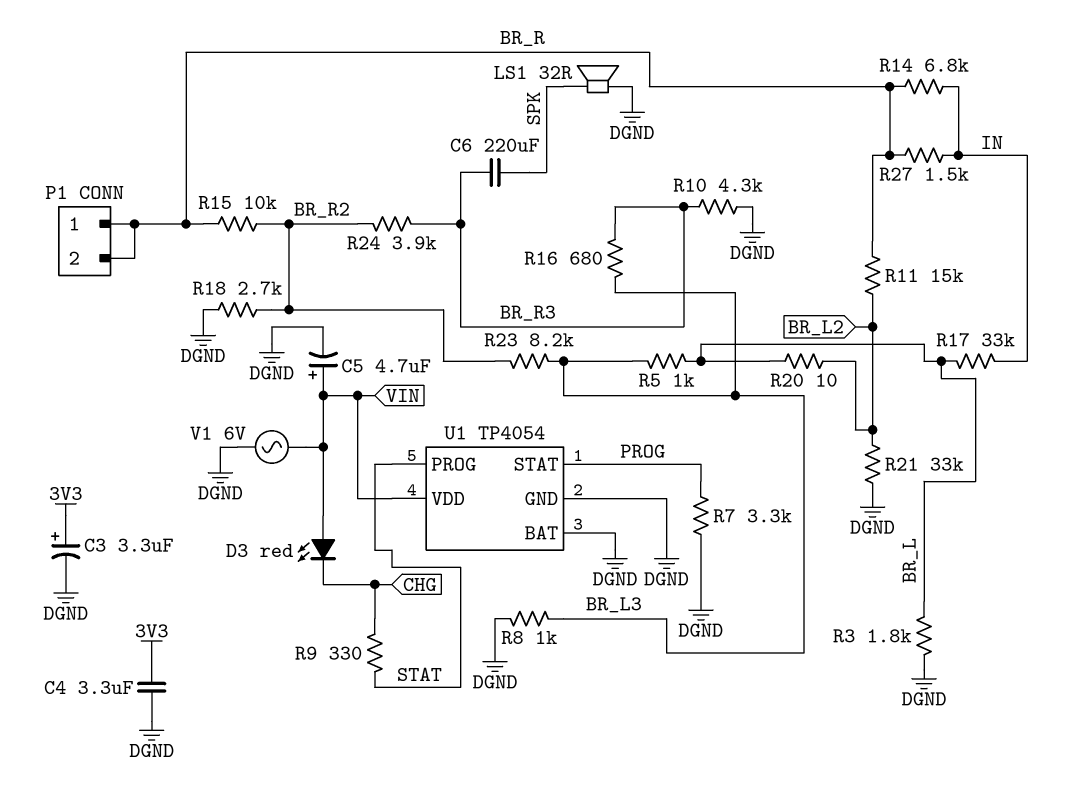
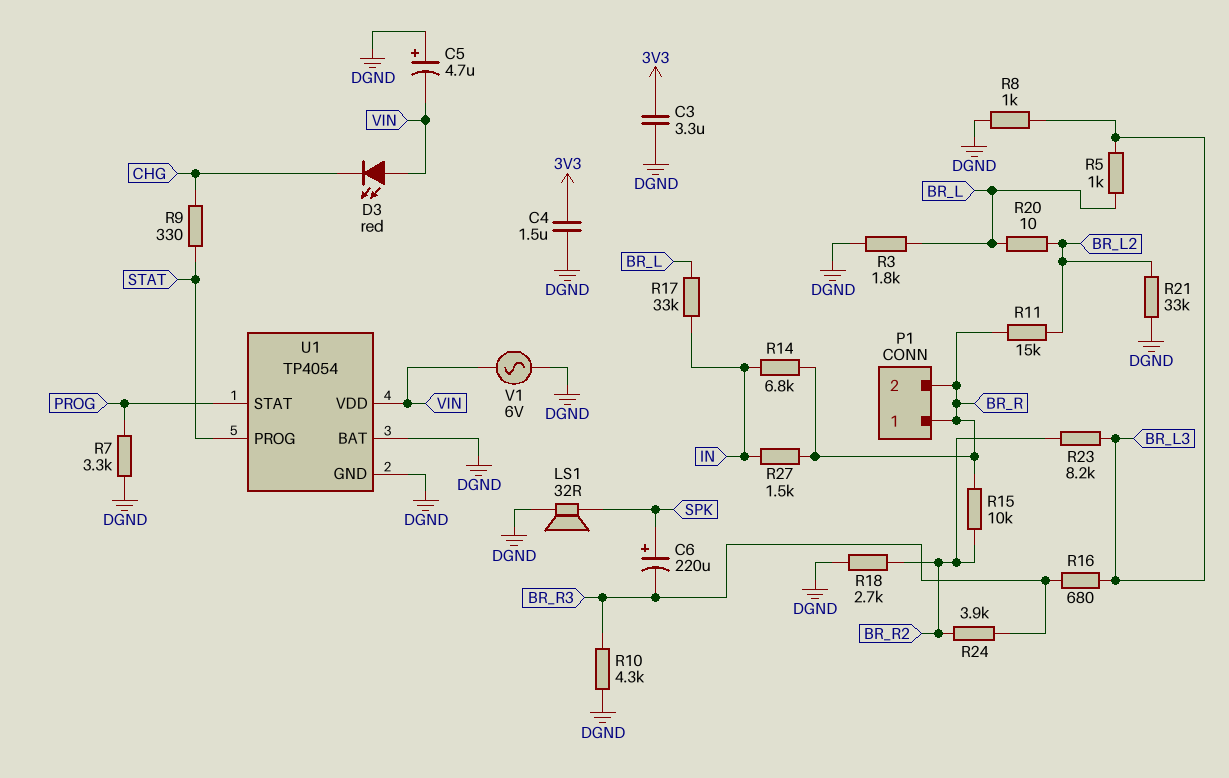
C3: 3.3uF (plus 3V3, minus DGND) -> 3.3uF (3V3, DGND)
C4: 3.3uF (3V3, DGND) -> 1.5uF (3V3, DGND)
C5: 4.7uF (plus VIN, minus DGND) -> 4.7uF (plus DGND, minus VIN)
C6: 220uF (BR_R3, SPK) -> 220uF (plus SPK, minus BR_R3)

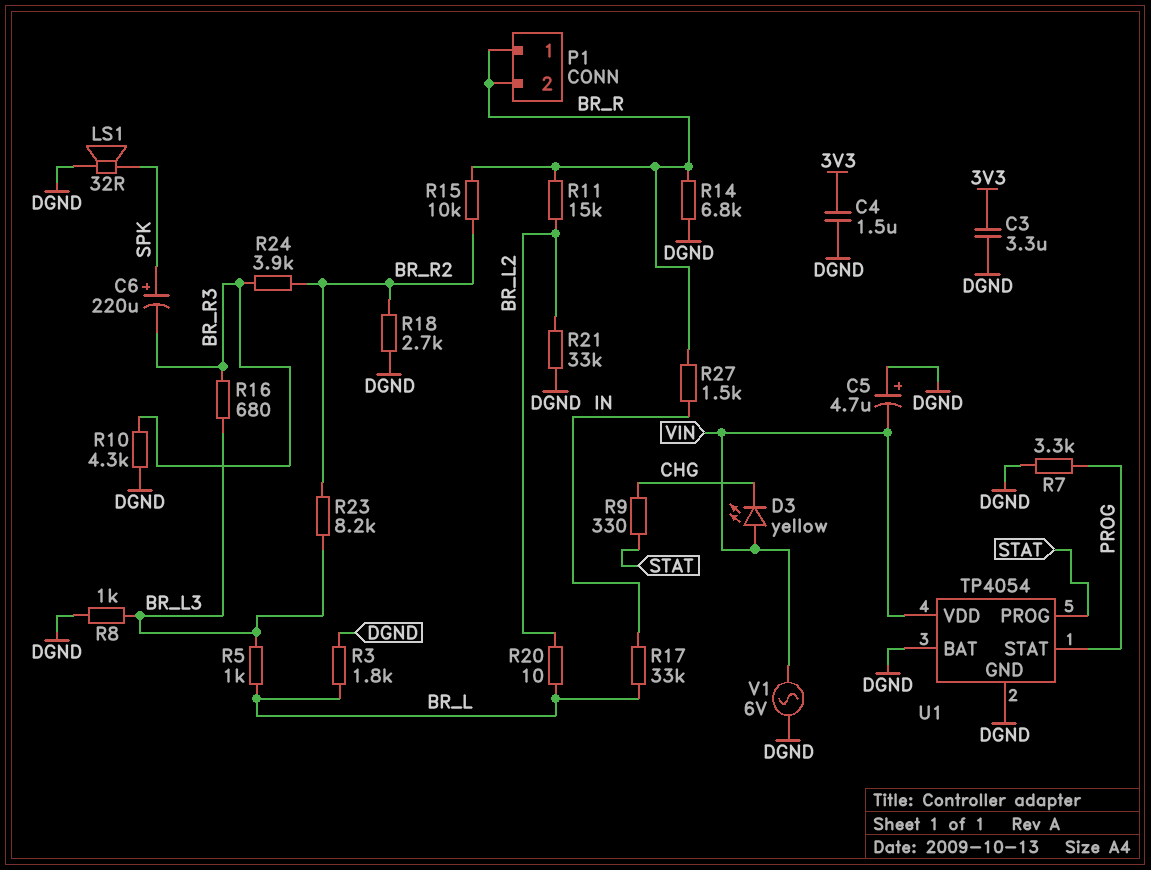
D3: LED red (A VIN, K CHG) -> LED yellow (A VIN, K CHG)
R14: 6.8k (BR_R, IN) -> 6.8k (BR_R, DGND)

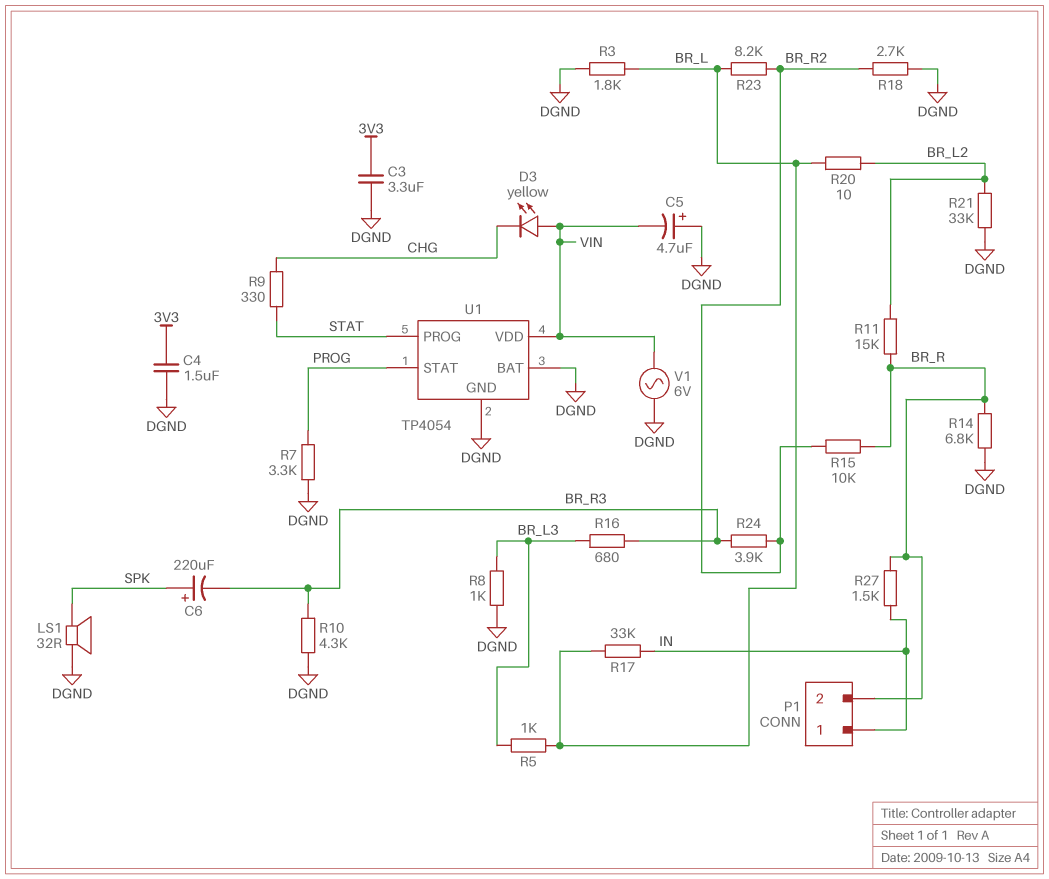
P1 pin 1: BR_R -> IN
R23: 8.2k (BR_L3, BR_R2) -> 8.2k (BR_L, BR_R2)

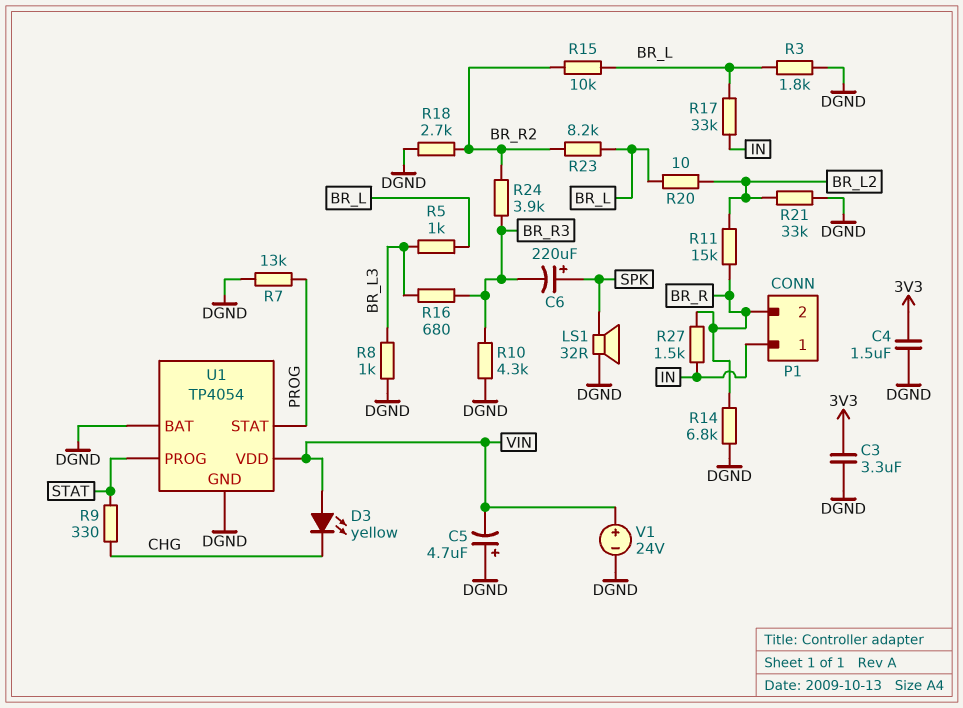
R7: 3.3k (DGND, PROG) -> 13k (DGND, PROG)
R15: 10k (BR_R, BR_R2) -> 10k (BR_L, BR_R2)
V1: AC 6V (DGND, VIN) -> 24V (plus VIN, minus DGND)

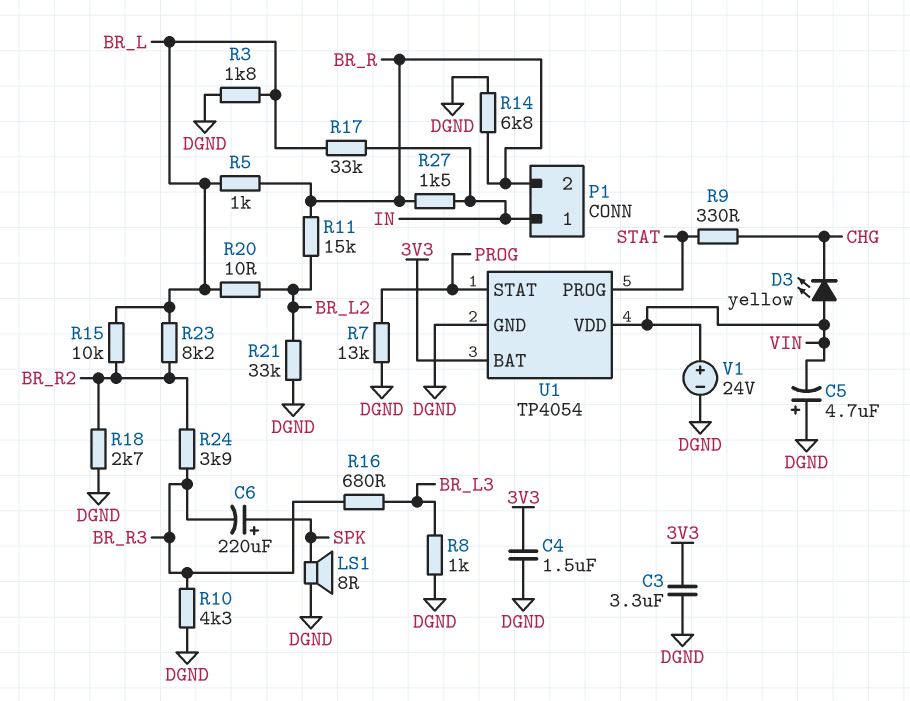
LS1: speaker 32R (DGND, SPK) -> speaker 8R (DGND, SPK)
R5: 1k (BR_L, BR_L3) -> 1k (BR_L, BR_R)
U1 pin BAT: DGND -> 3V3

